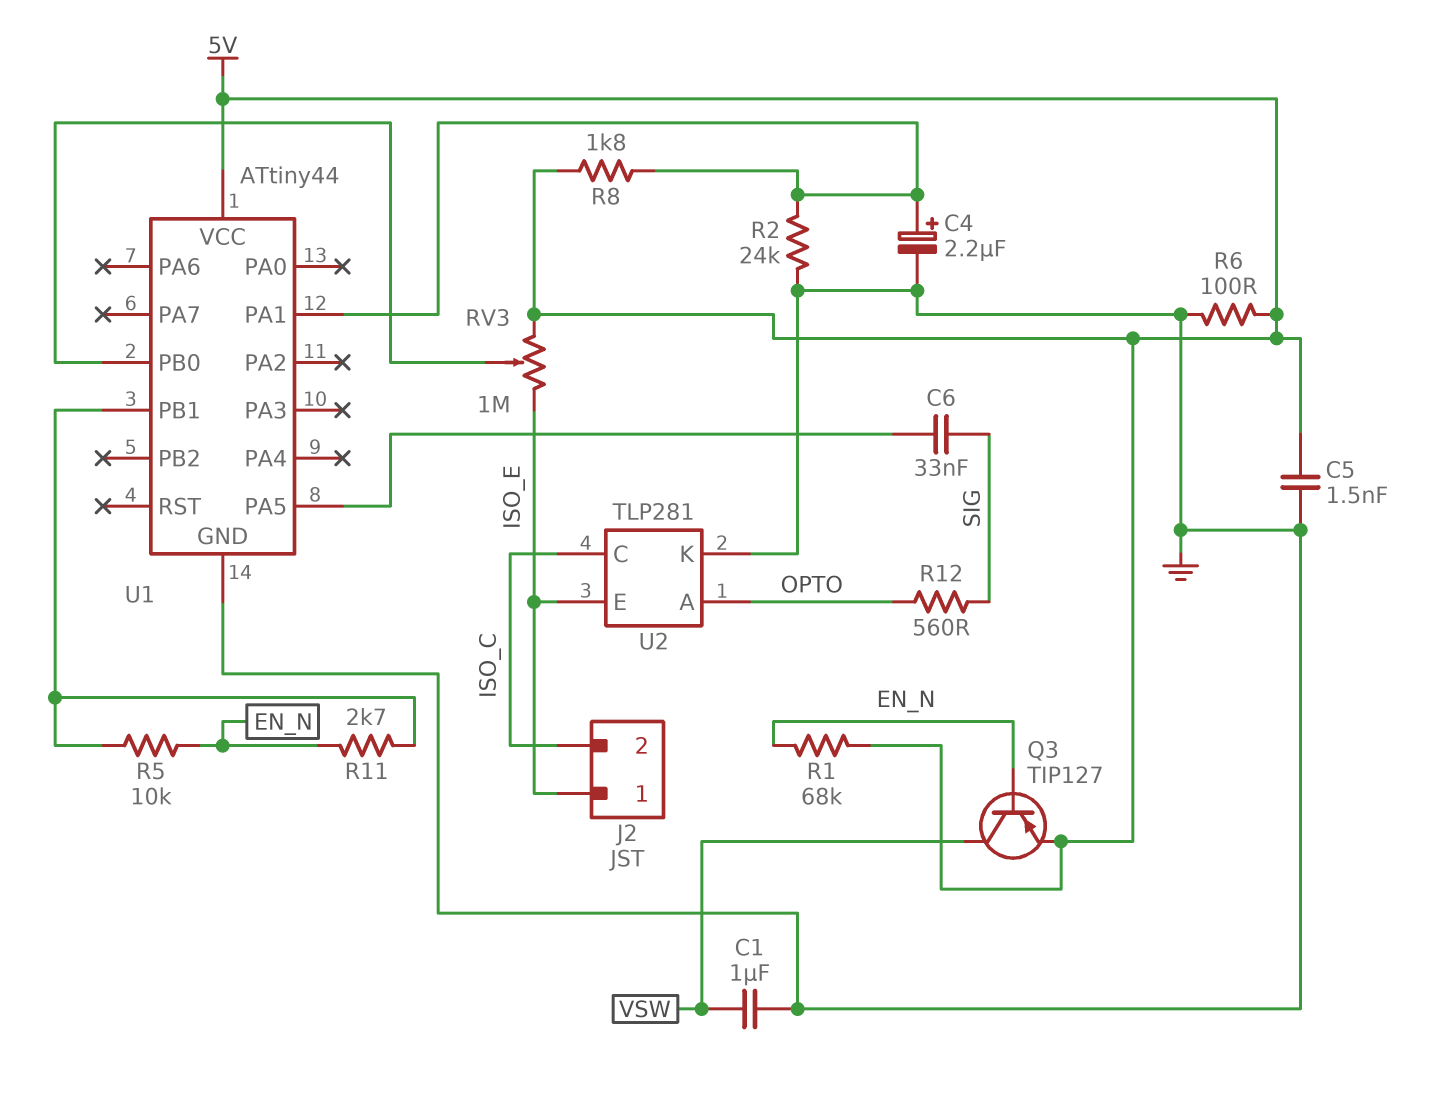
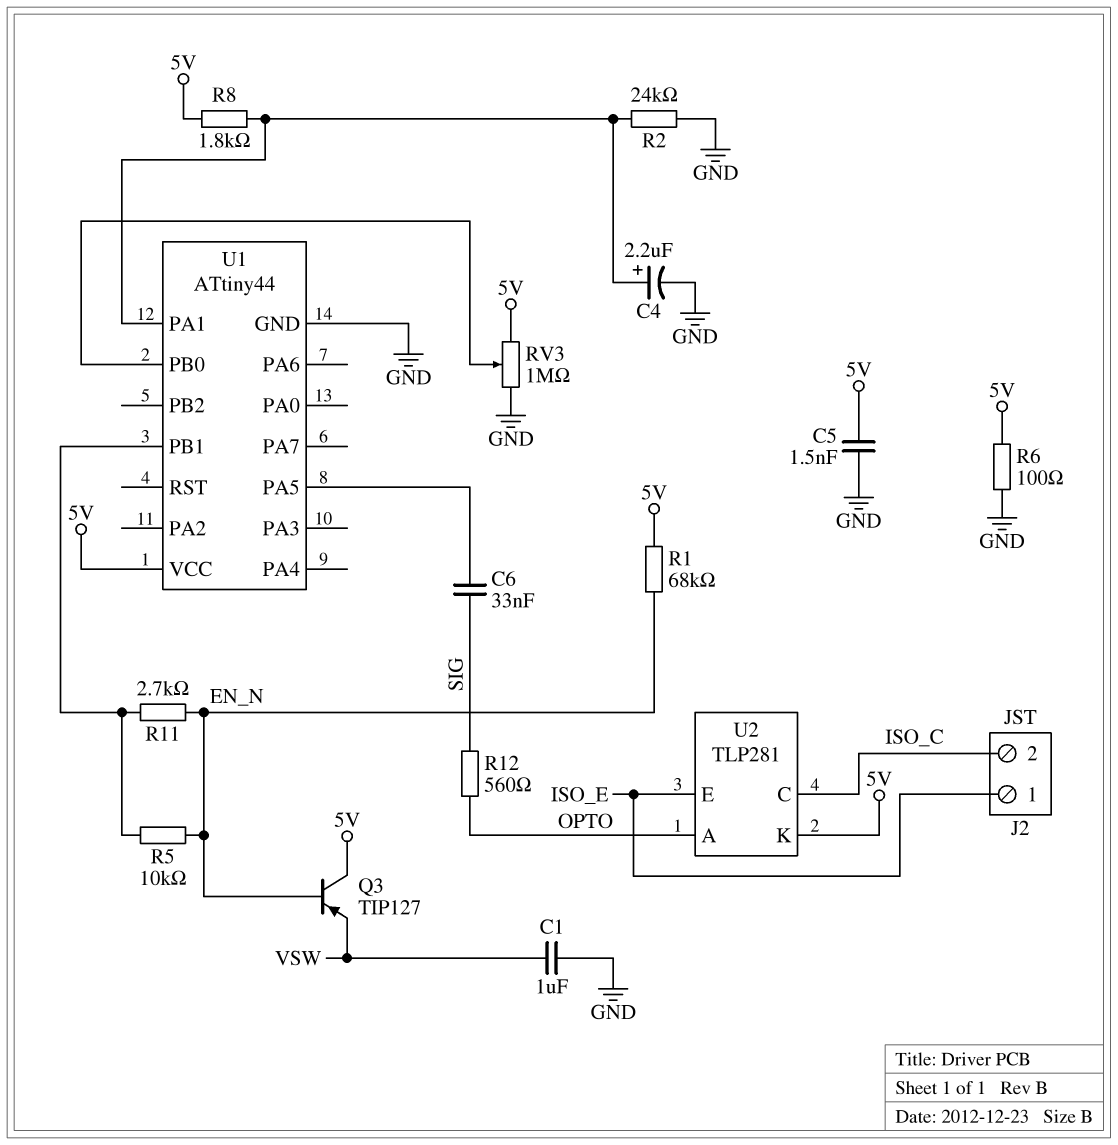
Q3: PNP TIP127 (B EN_N, C VSW, E 5V) -> PNP TIP127 (B EN_N, C 5V, E VSW)
RV3: 1M (5V, ISO_E, wiper U1/PB0) -> 1M (5V, GND, wiper U1/PB0)
U2 pin K: GND -> 5V

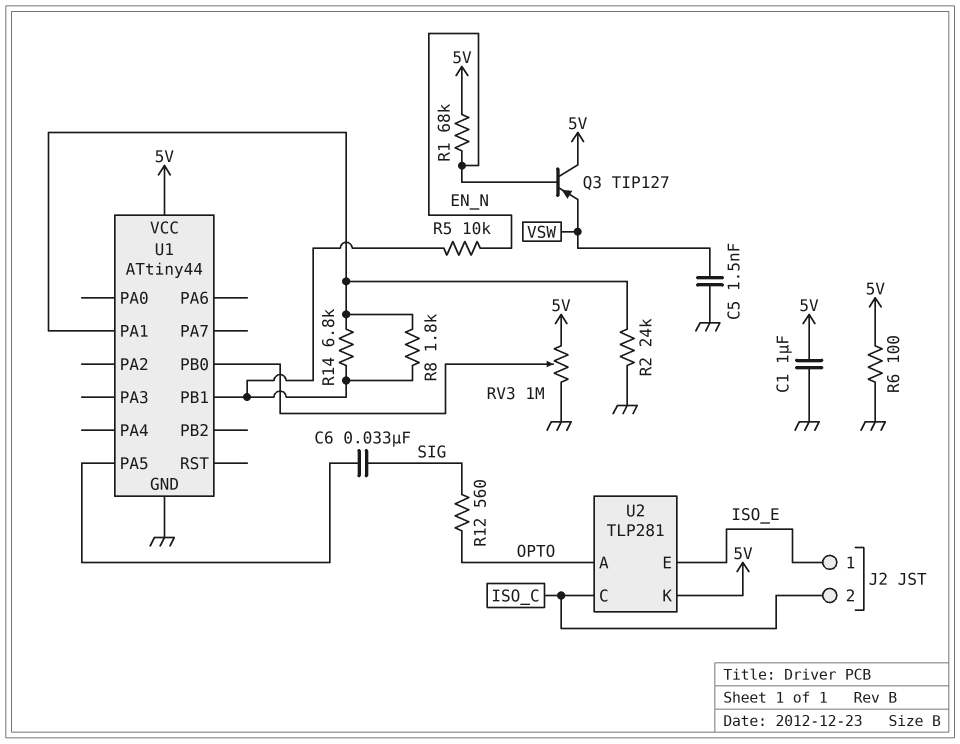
C1: 1uF (GND, VSW) -> 1uF (5V, GND)
C4: 2.2uF (plus U1/PA1, minus GND) -> none
C5: 1.5nF (5V, GND) -> 1.5nF (GND, VSW)
R8: 1.8k (5V, U1/PA1) -> 1.8k (U1/PA1, U1/PB1)
R11: 2.7k (EN_N, U1/PB1) -> none
R14: none -> 6.8k (U1/PA1, U1/PB1)

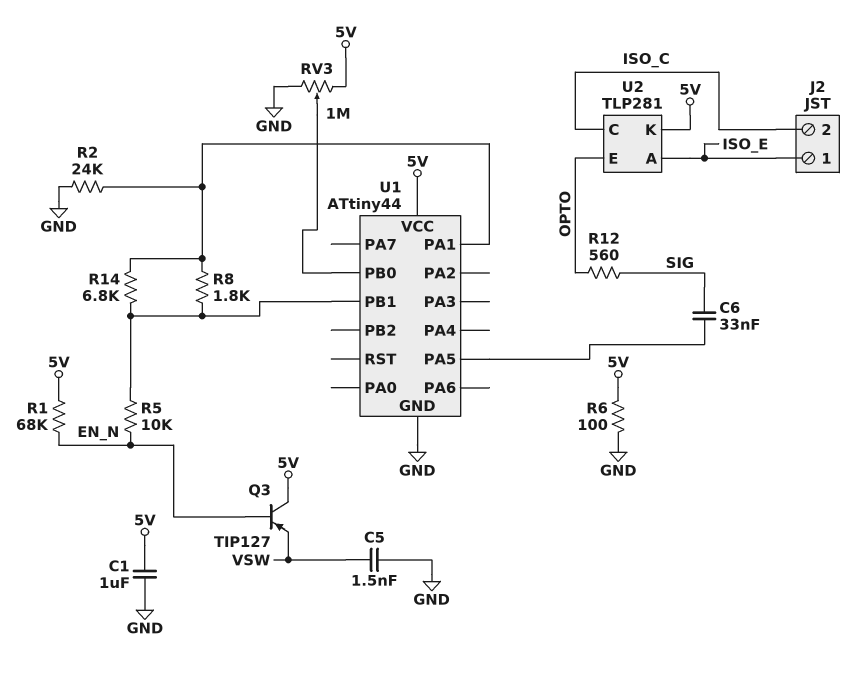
U2 pin A: OPTO -> ISO_E
U2 pin E: ISO_E -> OPTO

